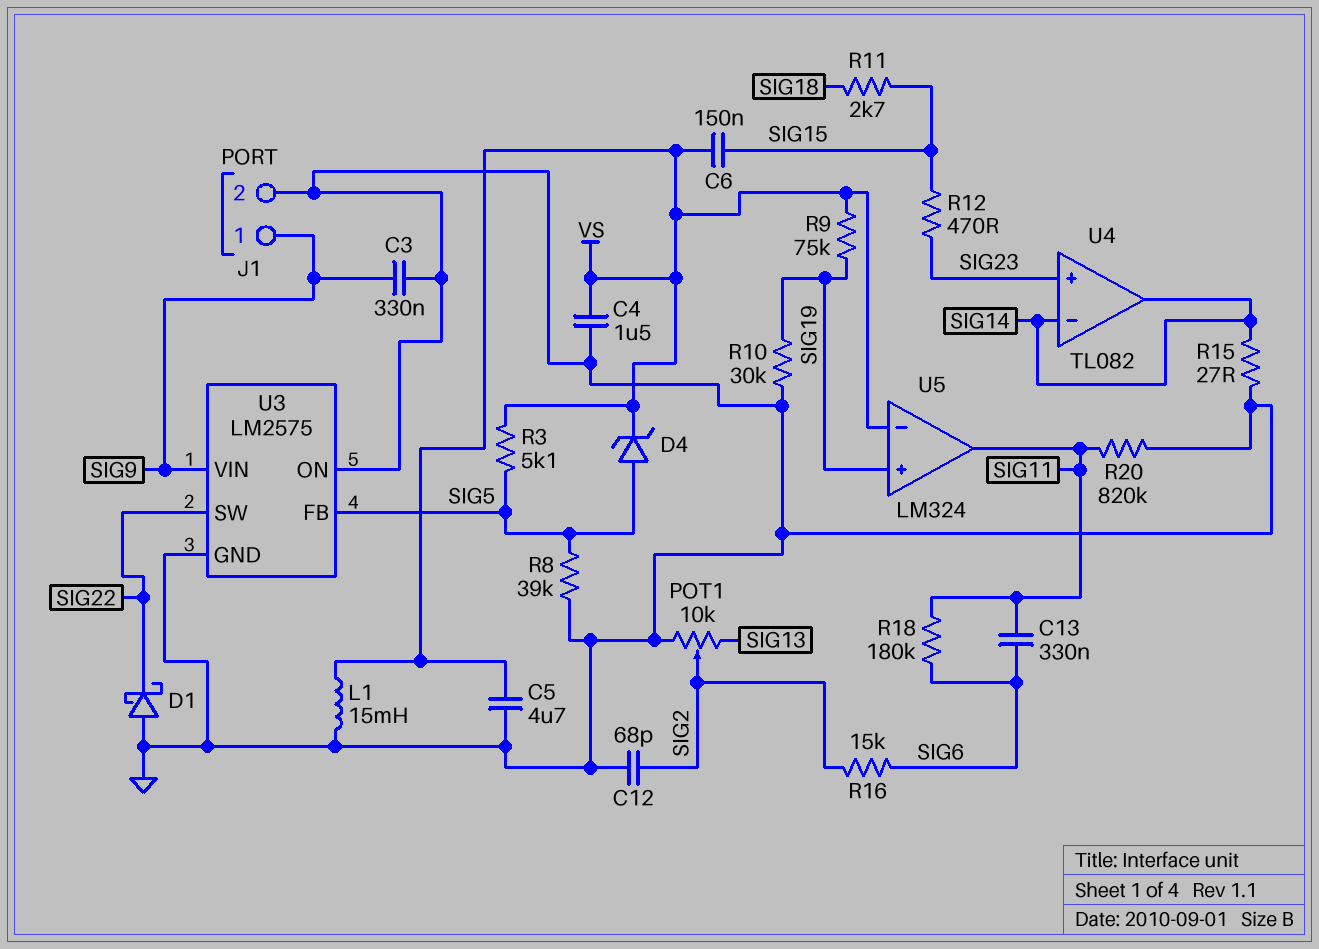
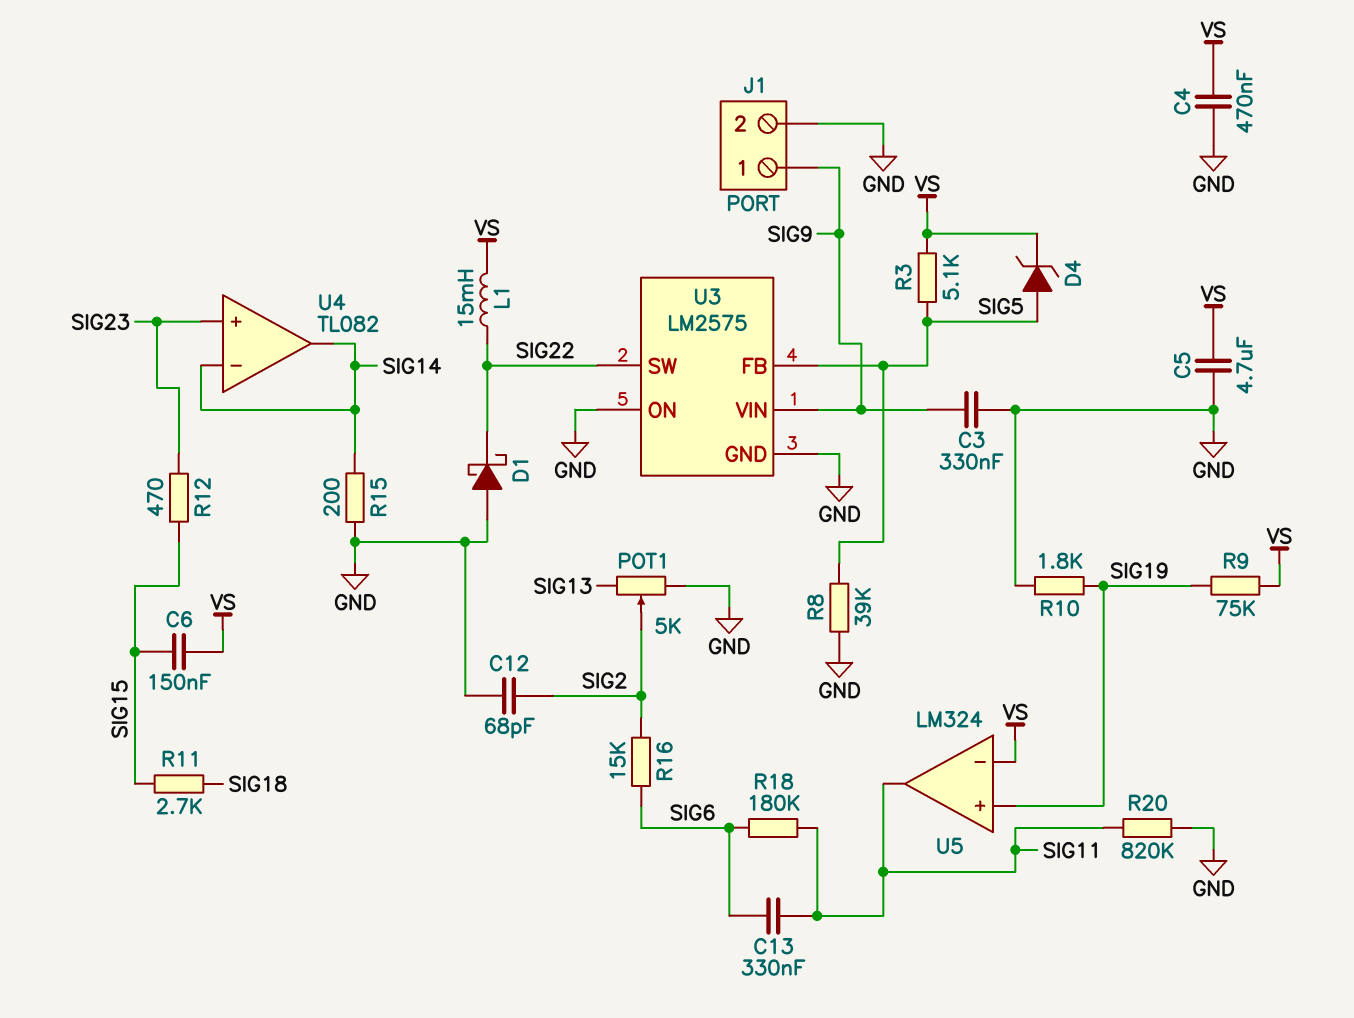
C4: 1.5uF (GND, VS) -> 470nF (GND, VS)
L1: 15mH (GND, VS) -> 15mH (SIG22, VS)
POT1: 10k (GND, SIG13, wiper SIG2) -> 5k (GND, SIG13, wiper SIG2)
R10: 30k (GND, SIG19) -> 1.8k (GND, SIG19)
R15: 27 (GND, SIG14) -> 200 (GND, SIG14)

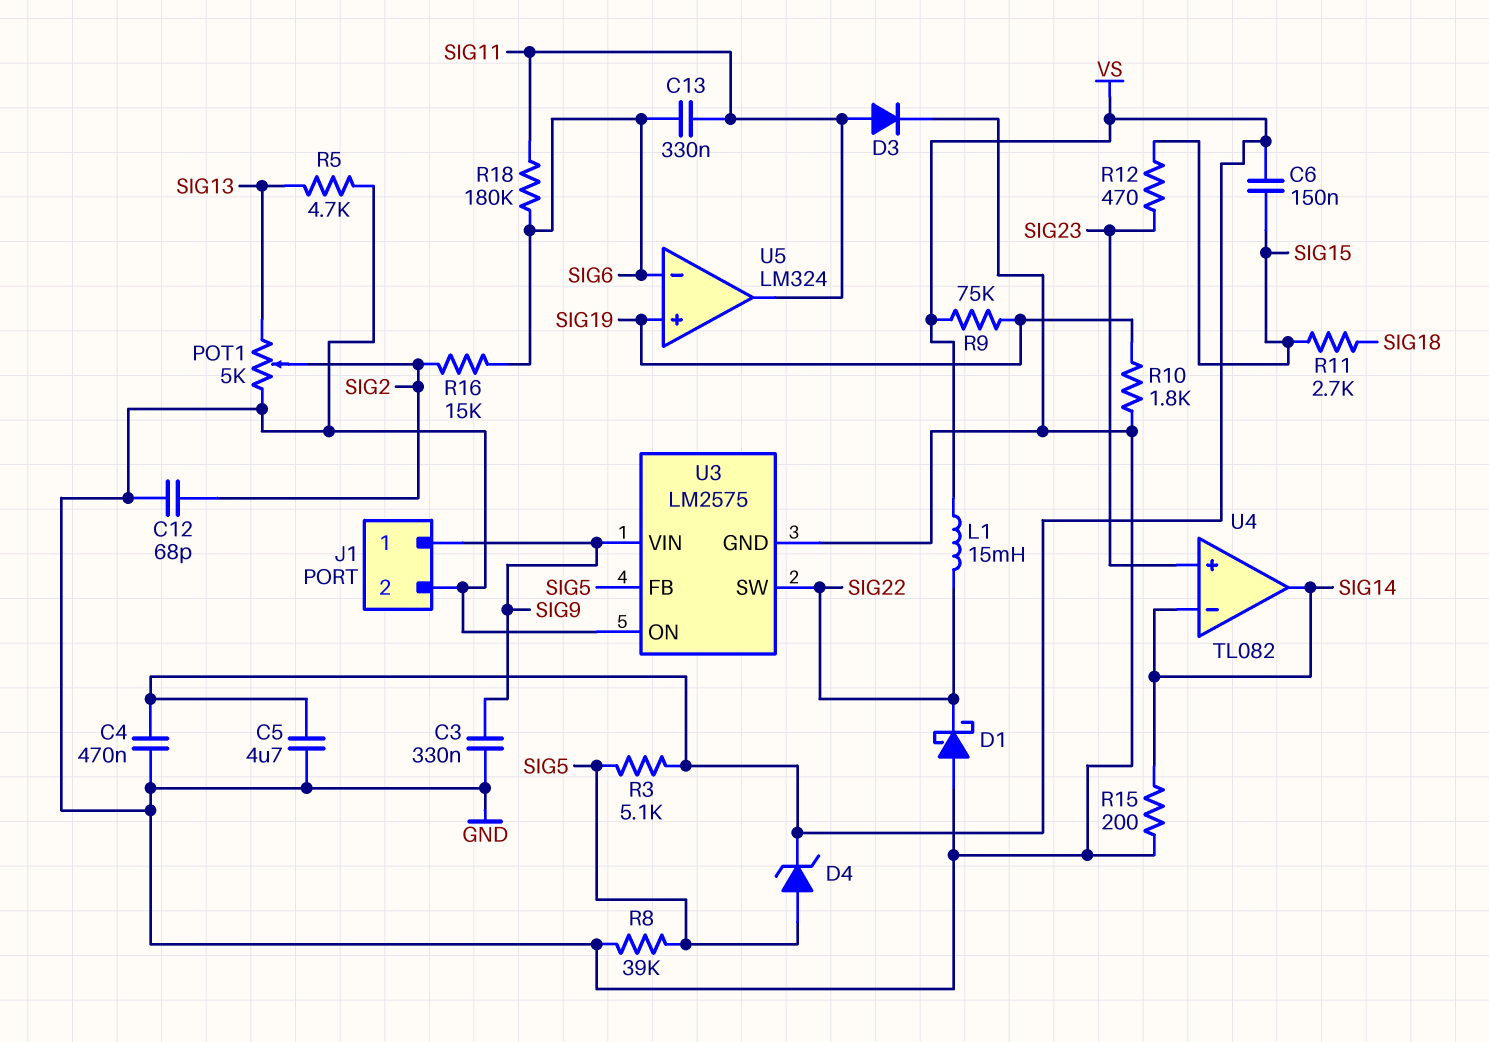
D3: none -> diode (A SIG11, K GND)
R5: none -> 4.7k (GND, SIG13)
R20: 820k (GND, SIG11) -> none
U5 pin in-: VS -> SIG6

